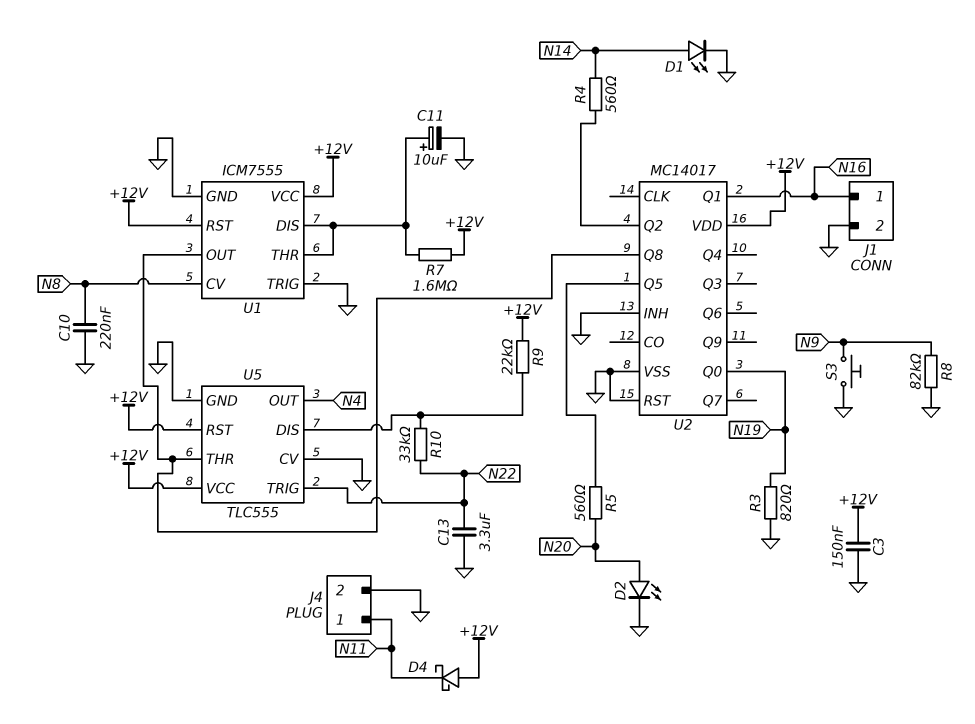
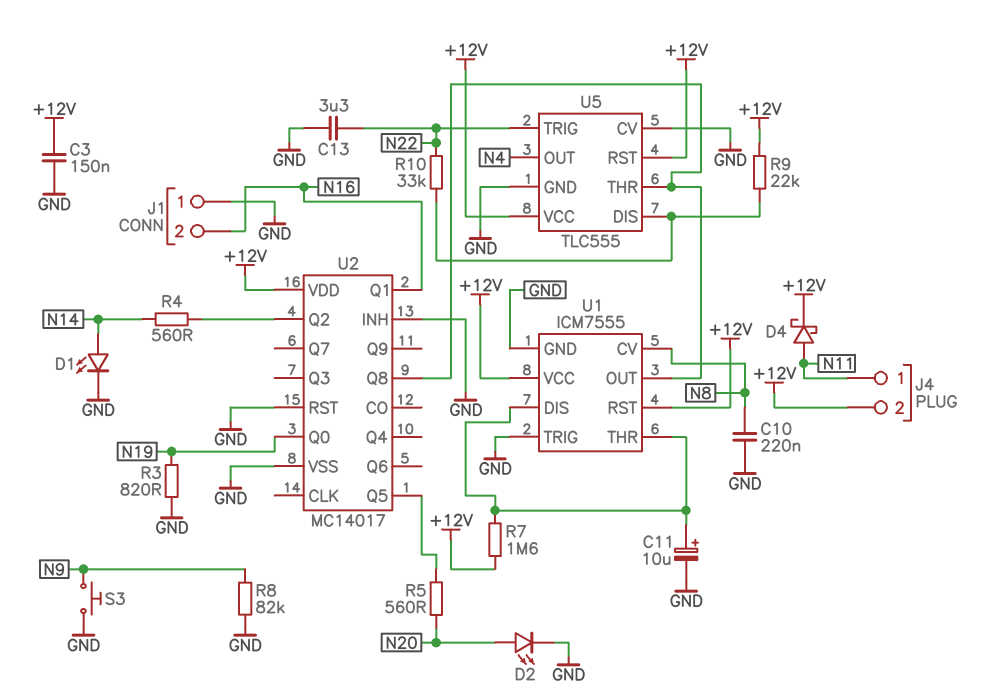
D4: schottky (A +12V, K N11) -> schottky (A N11, K +12V)
J1 pin 1: N16 -> GND
J1 pin 2: GND -> N16
J4 pin 2: GND -> +12V

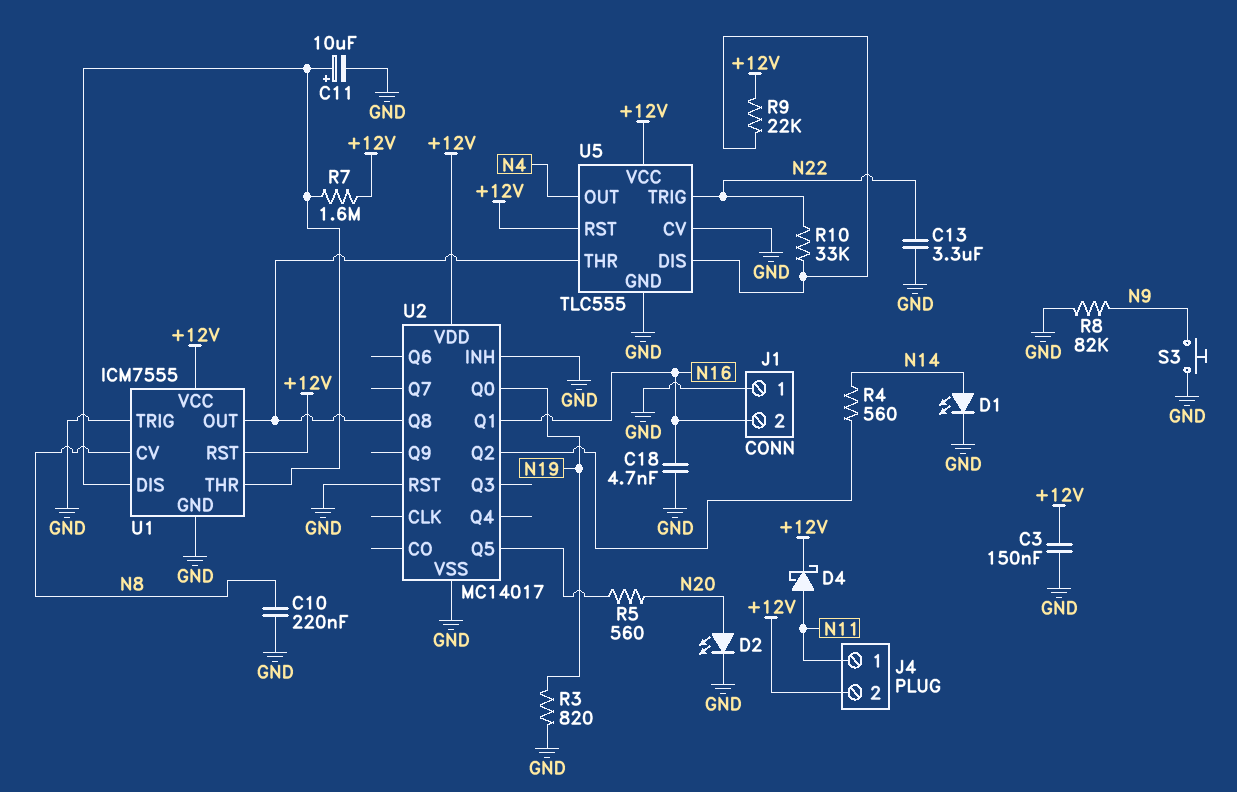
C18: none -> 4.7nF (GND, N16)

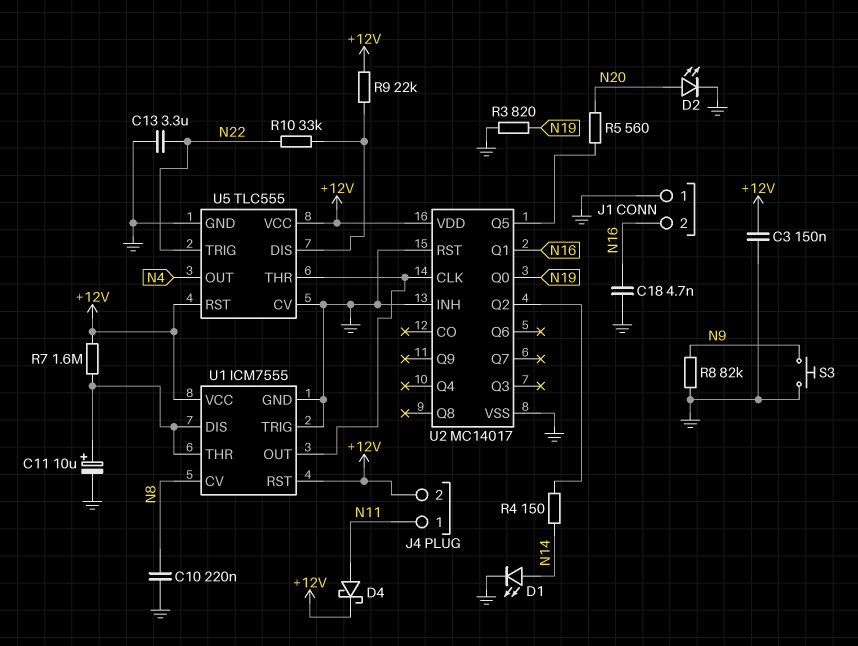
R4: 560 (N14, U2/Q2) -> 150 (N14, U2/Q2)
U2 pin CLK: none -> U1/OUT
U2 pin Q8: U1/OUT -> none

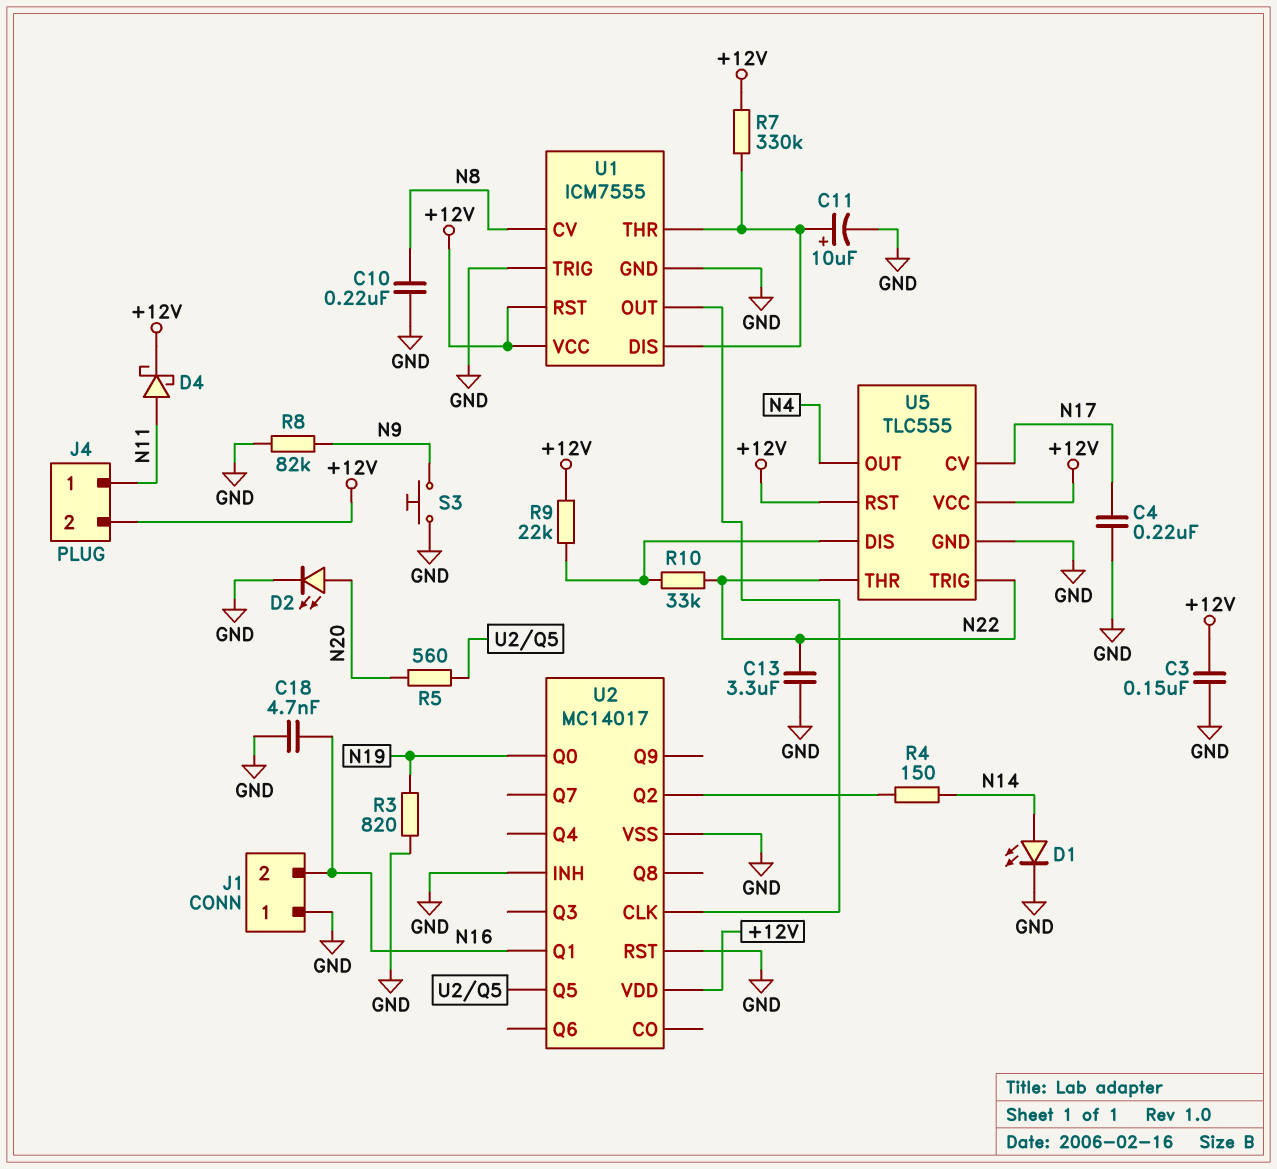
C4: none -> 220nF (GND, N17)
R7: 1.6M (+12V, U1/DIS) -> 330k (+12V, U1/DIS)
U5 pin CV: GND -> N17
U5 pin THR: U1/OUT -> N22

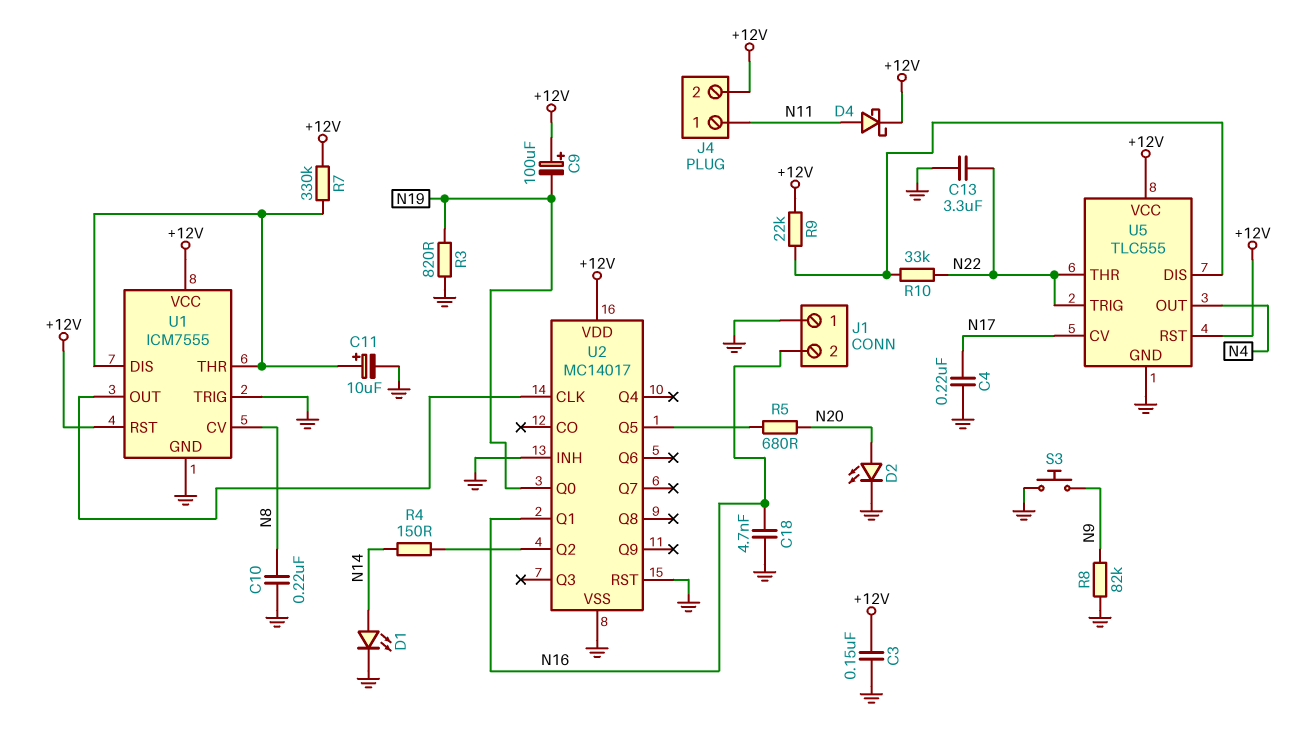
C9: none -> 100uF (plus +12V, minus N19)
R5: 560 (N20, U2/Q5) -> 680 (N20, U2/Q5)

